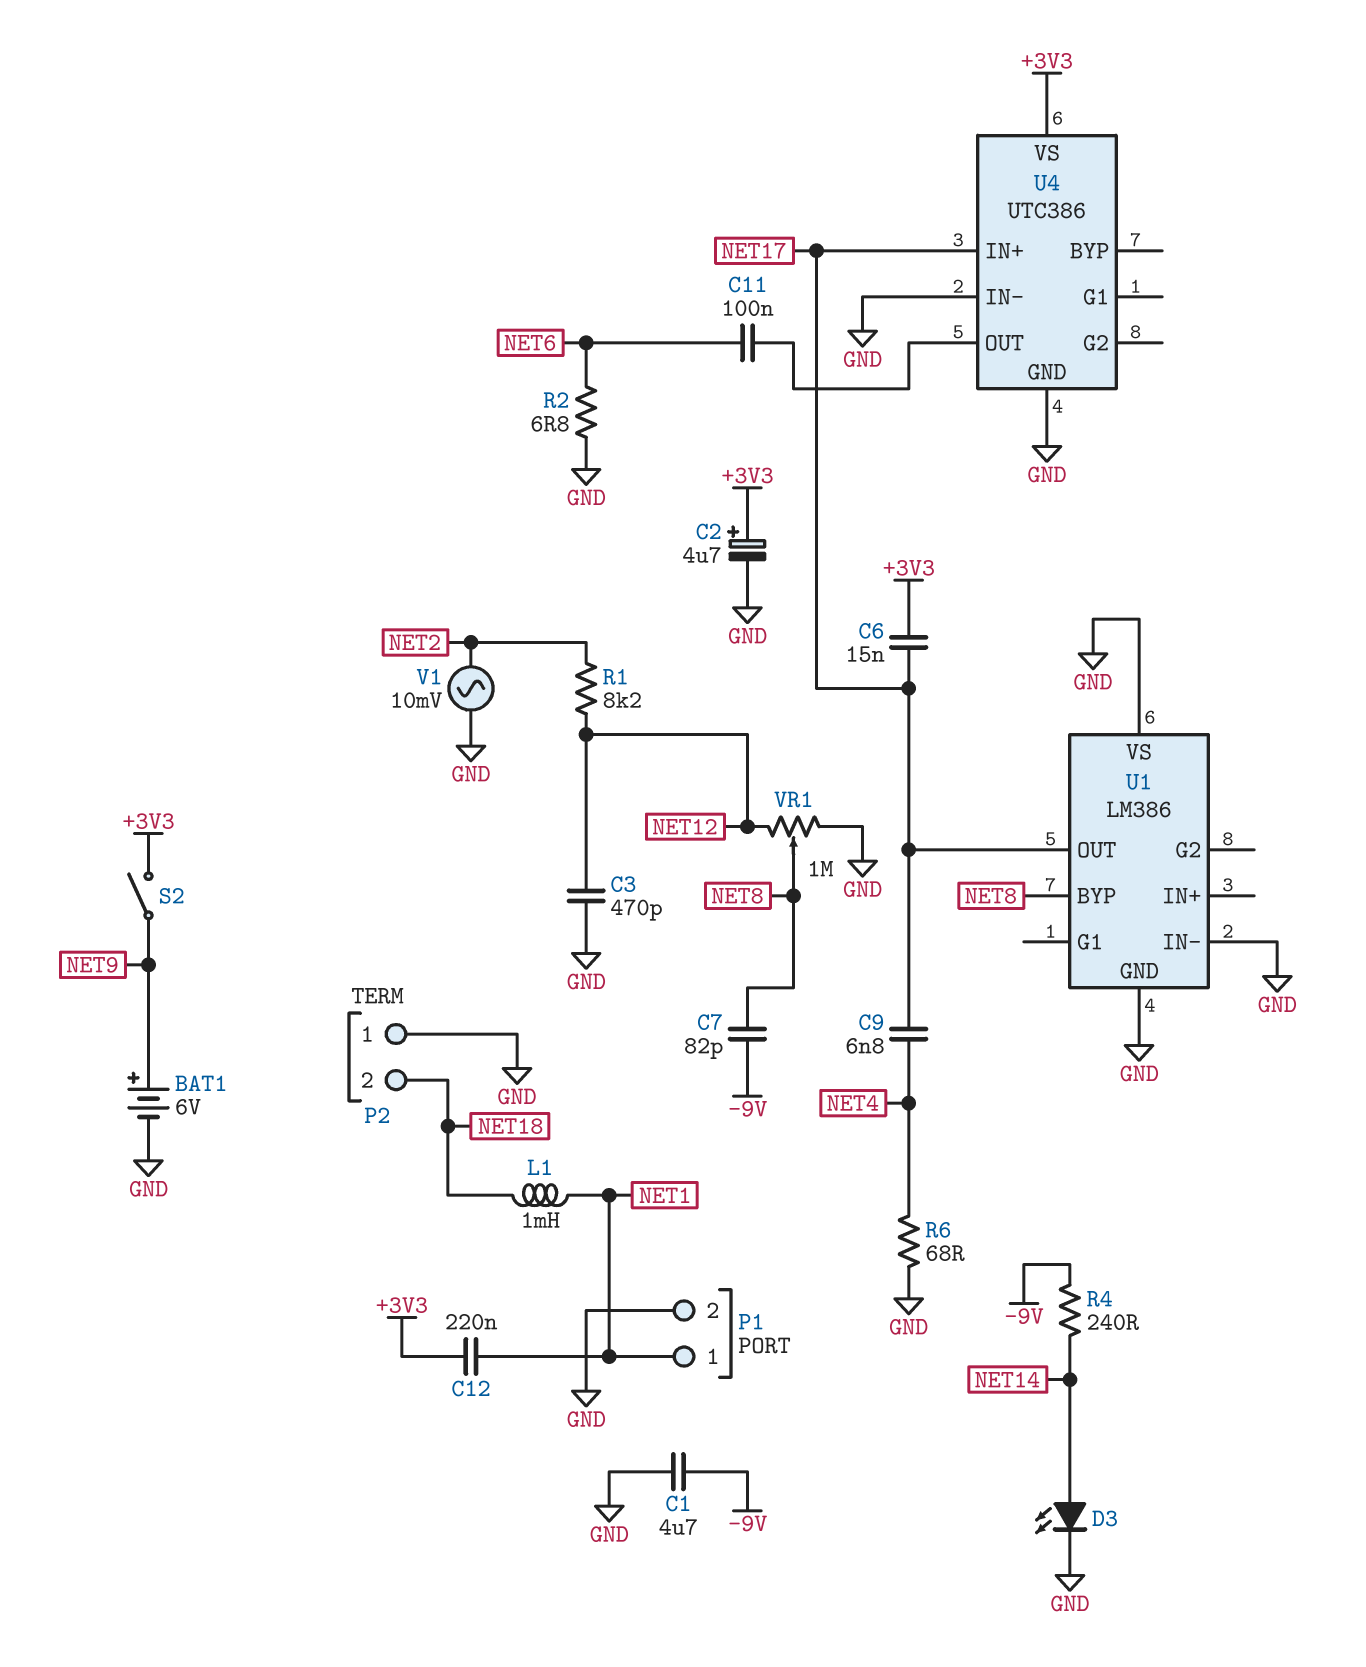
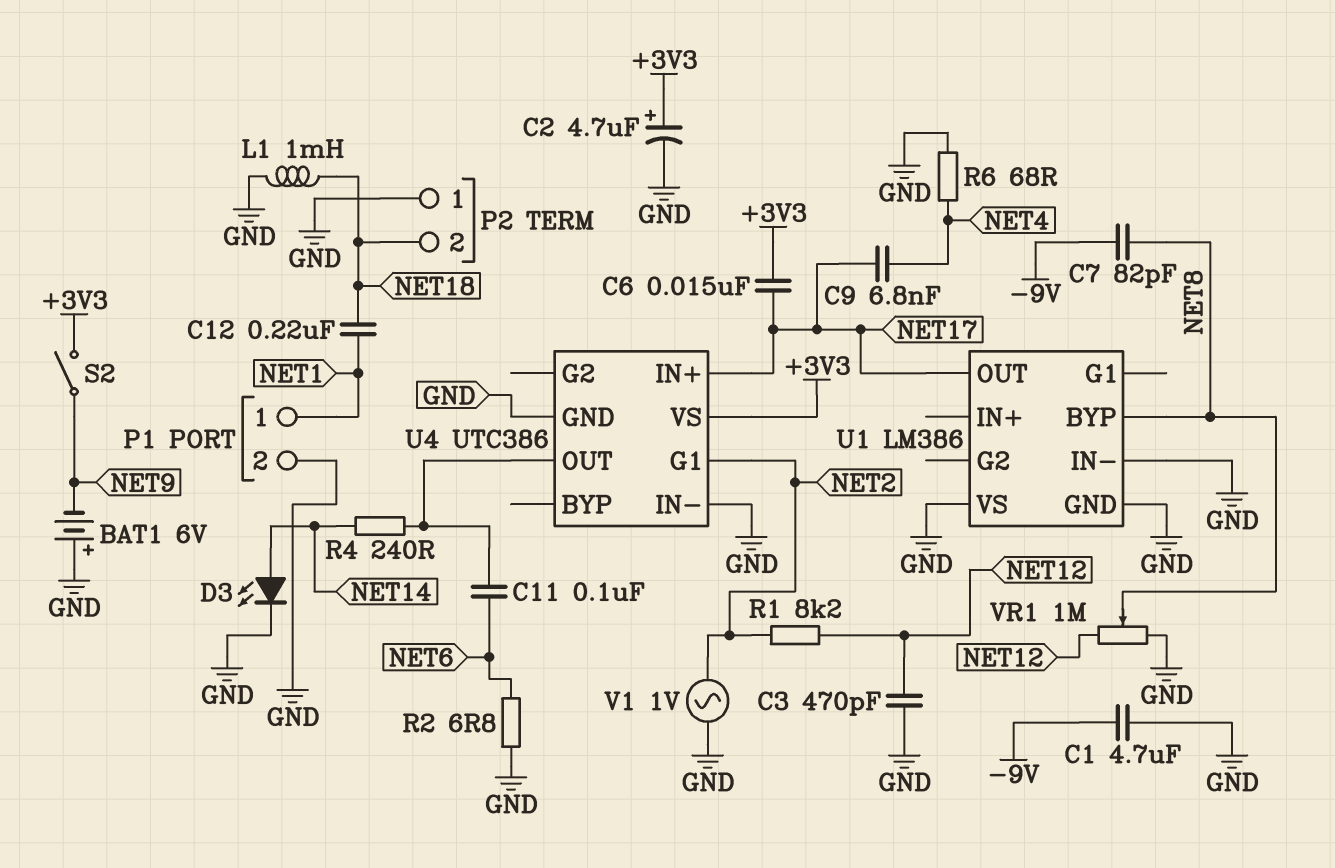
BAT1: 6V (plus NET9, minus GND) -> 6V (plus GND, minus NET9)
C12: 220nF (+3V3, NET1) -> 220nF (NET1, NET18)
L1: 1mH (NET1, NET18) -> 1mH (GND, NET18)
R4: 240 (-9V, NET14) -> 240 (NET14, U4/OUT)
U4 pin G1: none -> NET2
V1: AC 10mV (GND, NET2) -> AC 1V (GND, NET2)

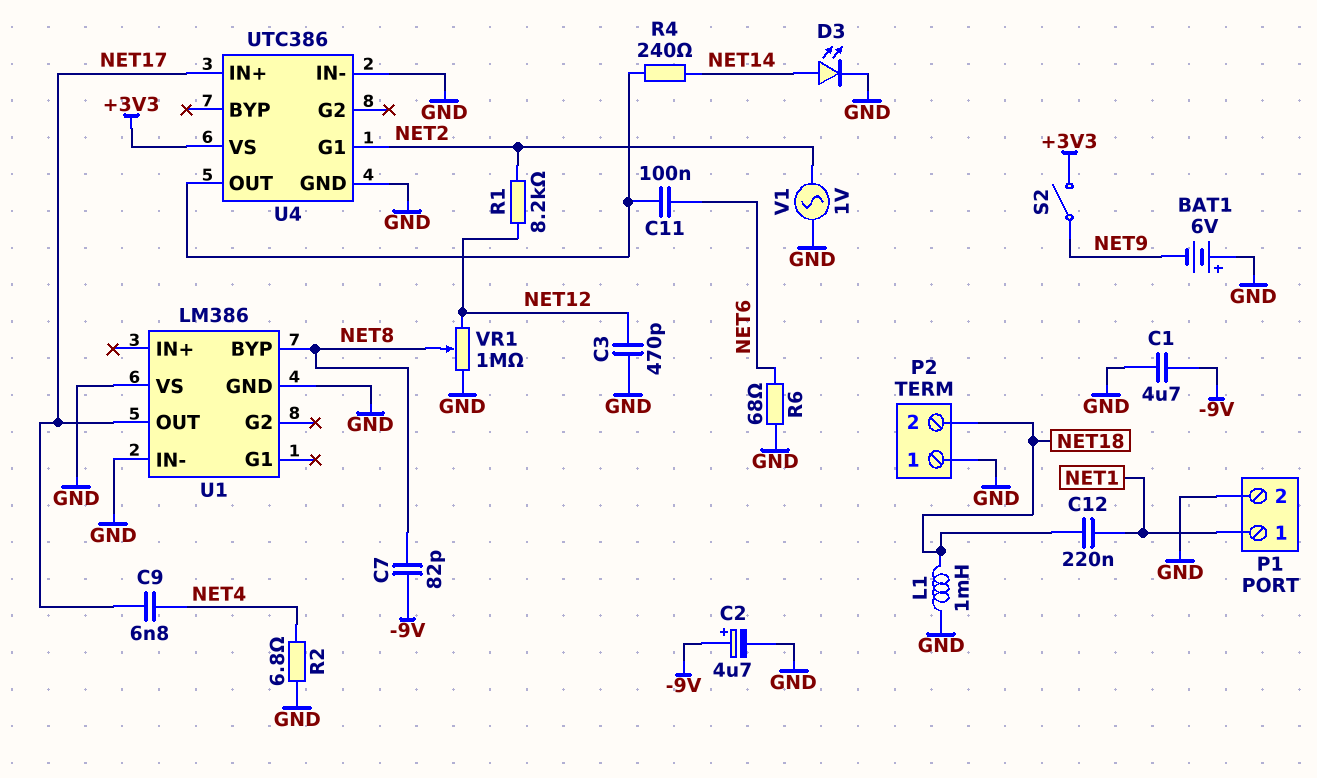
C2: 4.7uF (plus +3V3, minus GND) -> 4.7uF (plus -9V, minus GND)
C6: 15nF (+3V3, NET17) -> none
R2: 6.8 (GND, NET6) -> 6.8 (GND, NET4)
R6: 68 (GND, NET4) -> 68 (GND, NET6)

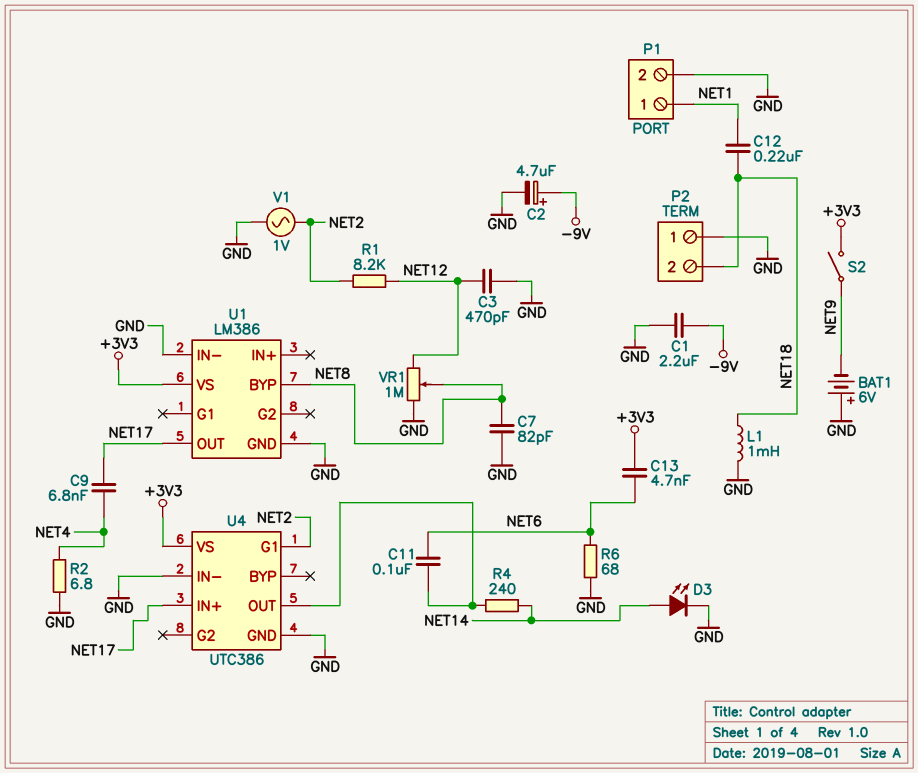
C1: 4.7uF (-9V, GND) -> 2.2uF (-9V, GND)
C7: 82pF (-9V, NET8) -> 82pF (GND, NET8)
C13: none -> 4.7nF (+3V3, NET6)
U1 pin VS: GND -> +3V3

